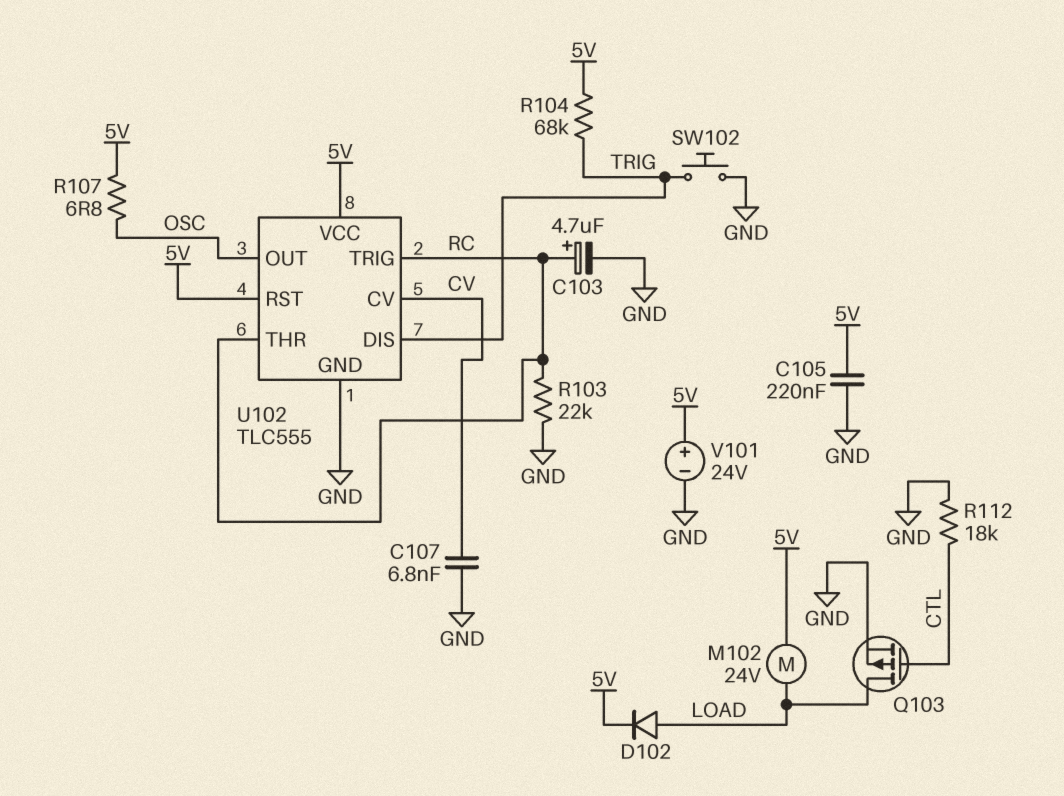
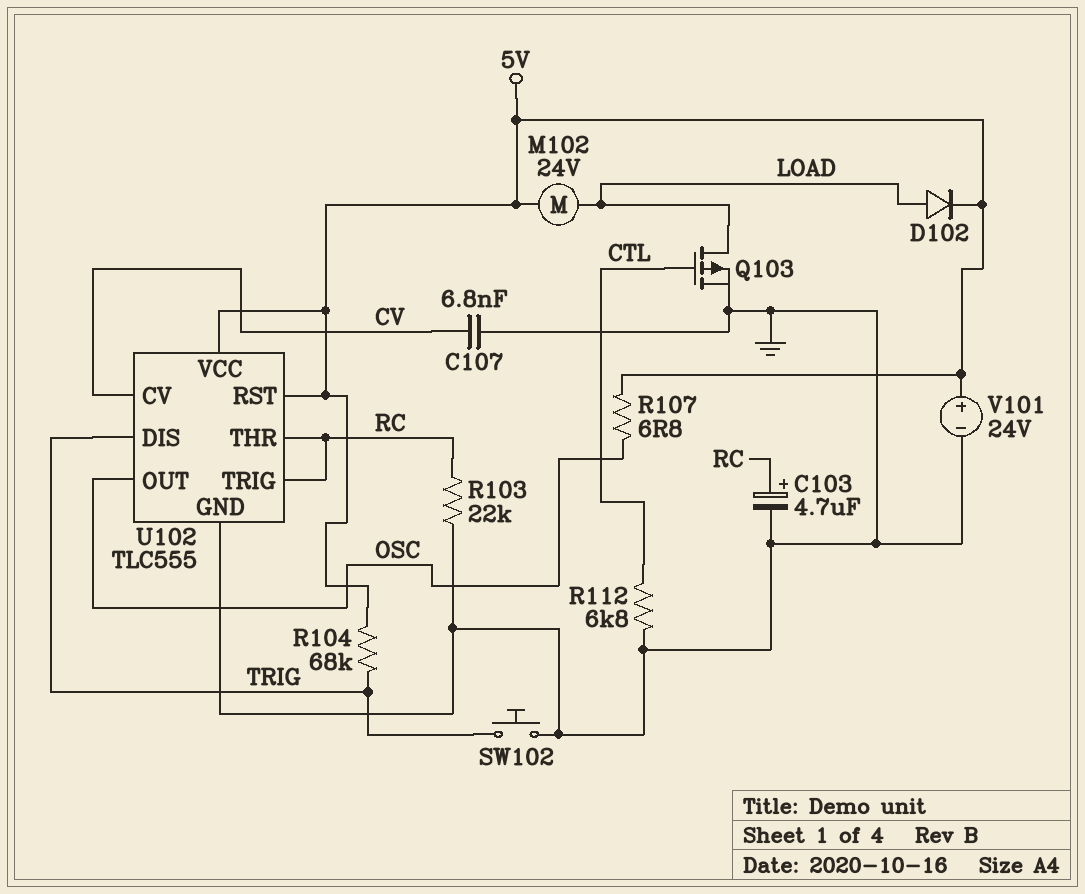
C105: 220nF (5V, GND) -> none
R112: 18k (CTL, GND) -> 6.8k (CTL, GND)

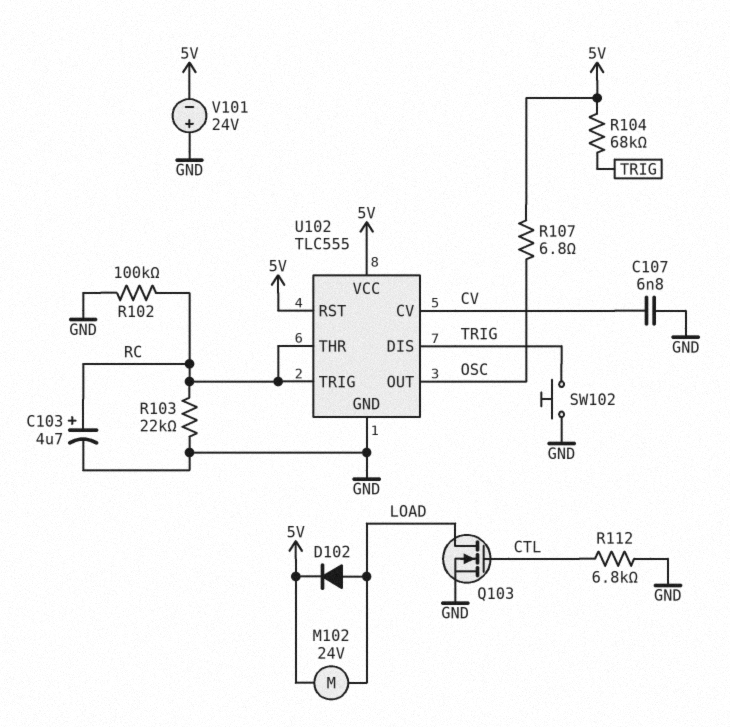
Q103: PMOS (G CTL, D LOAD, S GND) -> NMOS (G CTL, D LOAD, S GND)
R102: none -> 100k (GND, RC)
V101: 24V (plus 5V, minus GND) -> 24V (plus GND, minus 5V)

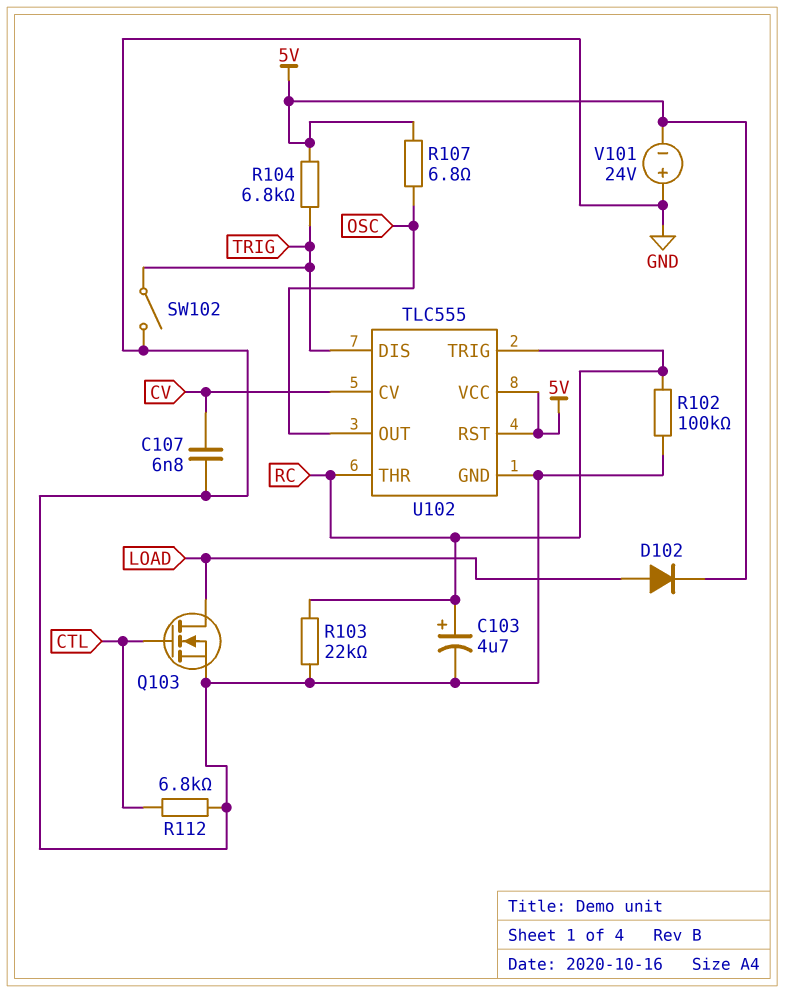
M102: motor 24V (5V, LOAD) -> none
R104: 68k (5V, TRIG) -> 6.8k (5V, TRIG)
SW102: button (GND, TRIG) -> switch (GND, TRIG)

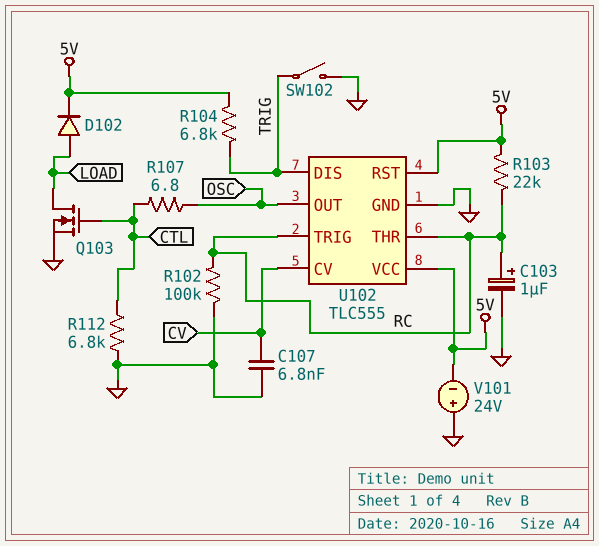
C103: 4.7uF (plus RC, minus GND) -> 1uF (plus RC, minus GND)
R103: 22k (GND, RC) -> 22k (5V, RC)
R107: 6.8 (5V, OSC) -> 6.8 (CTL, OSC)

